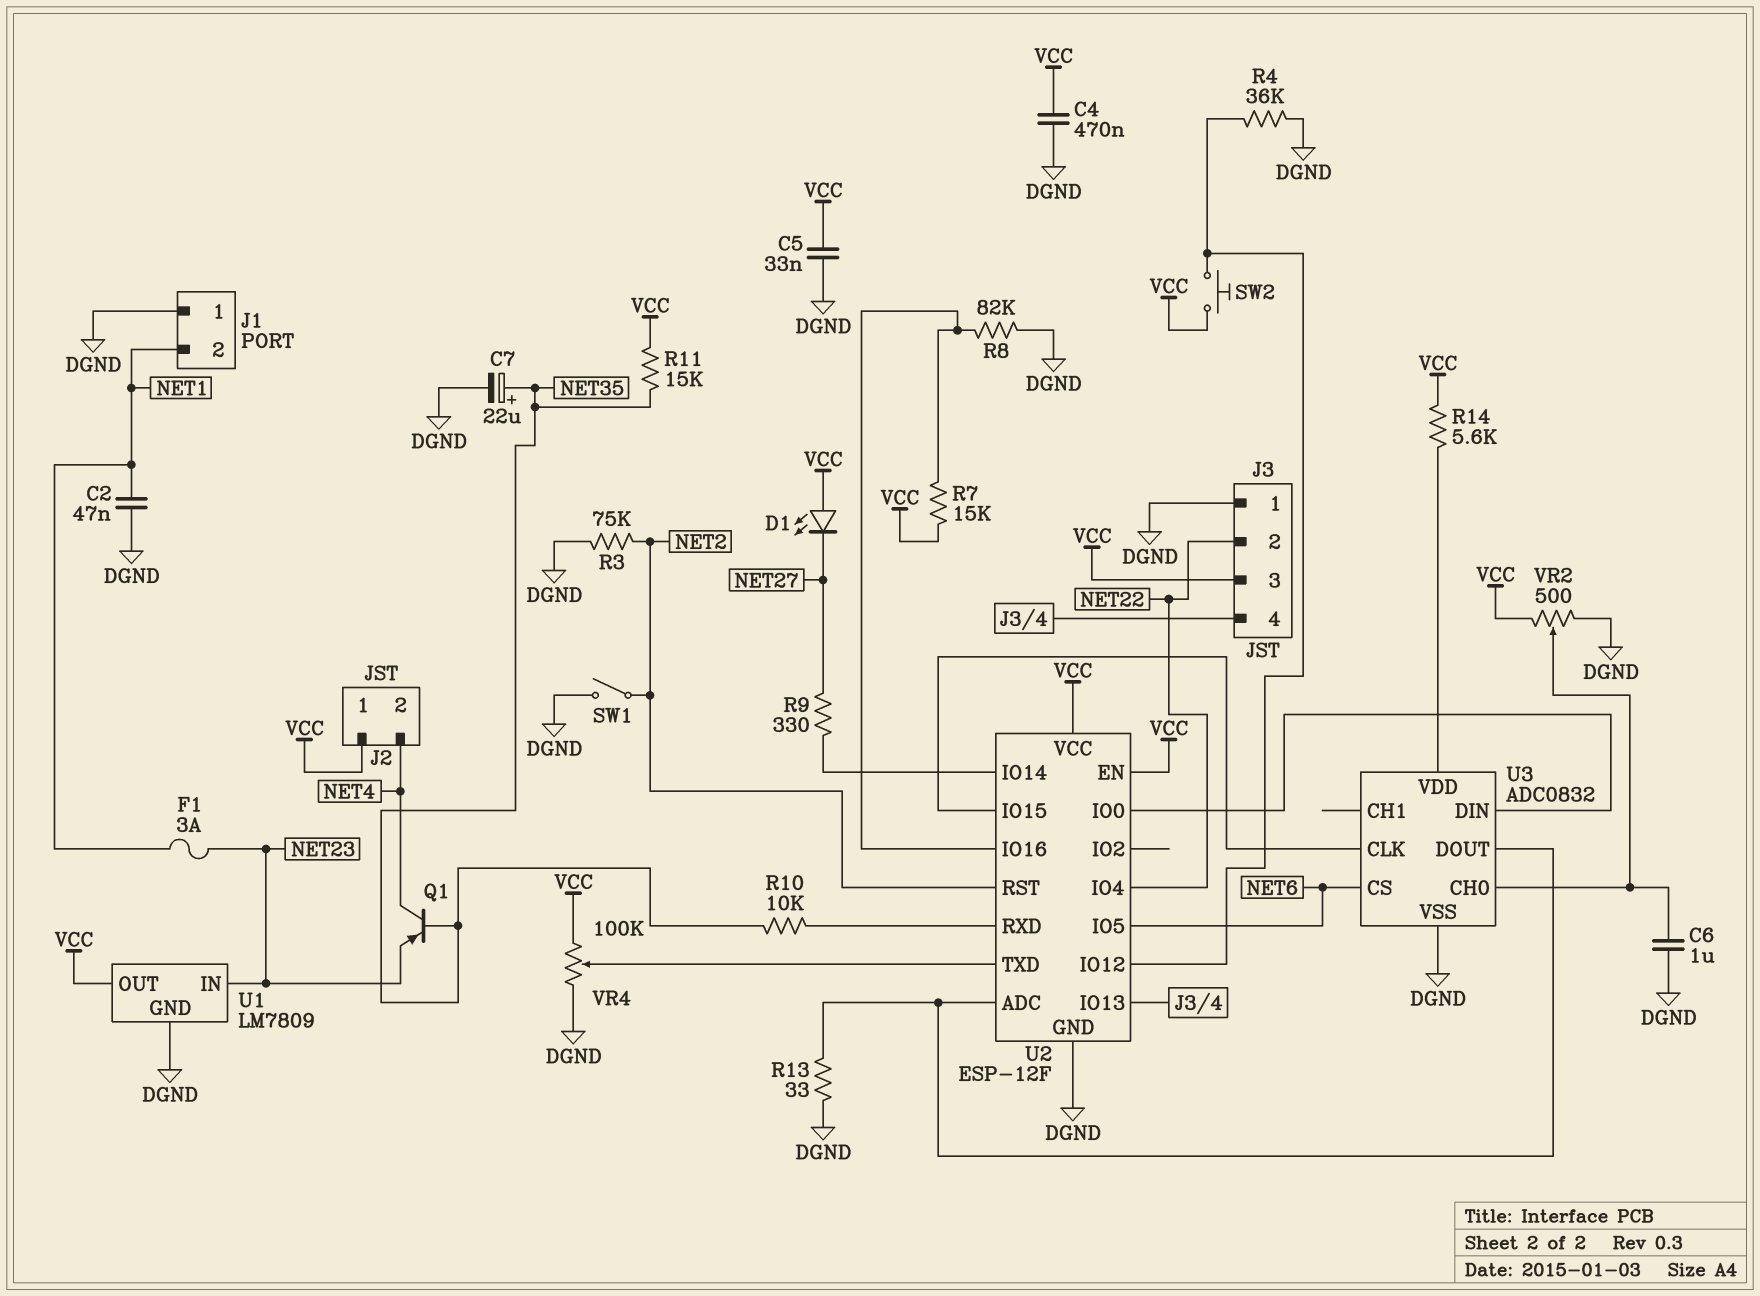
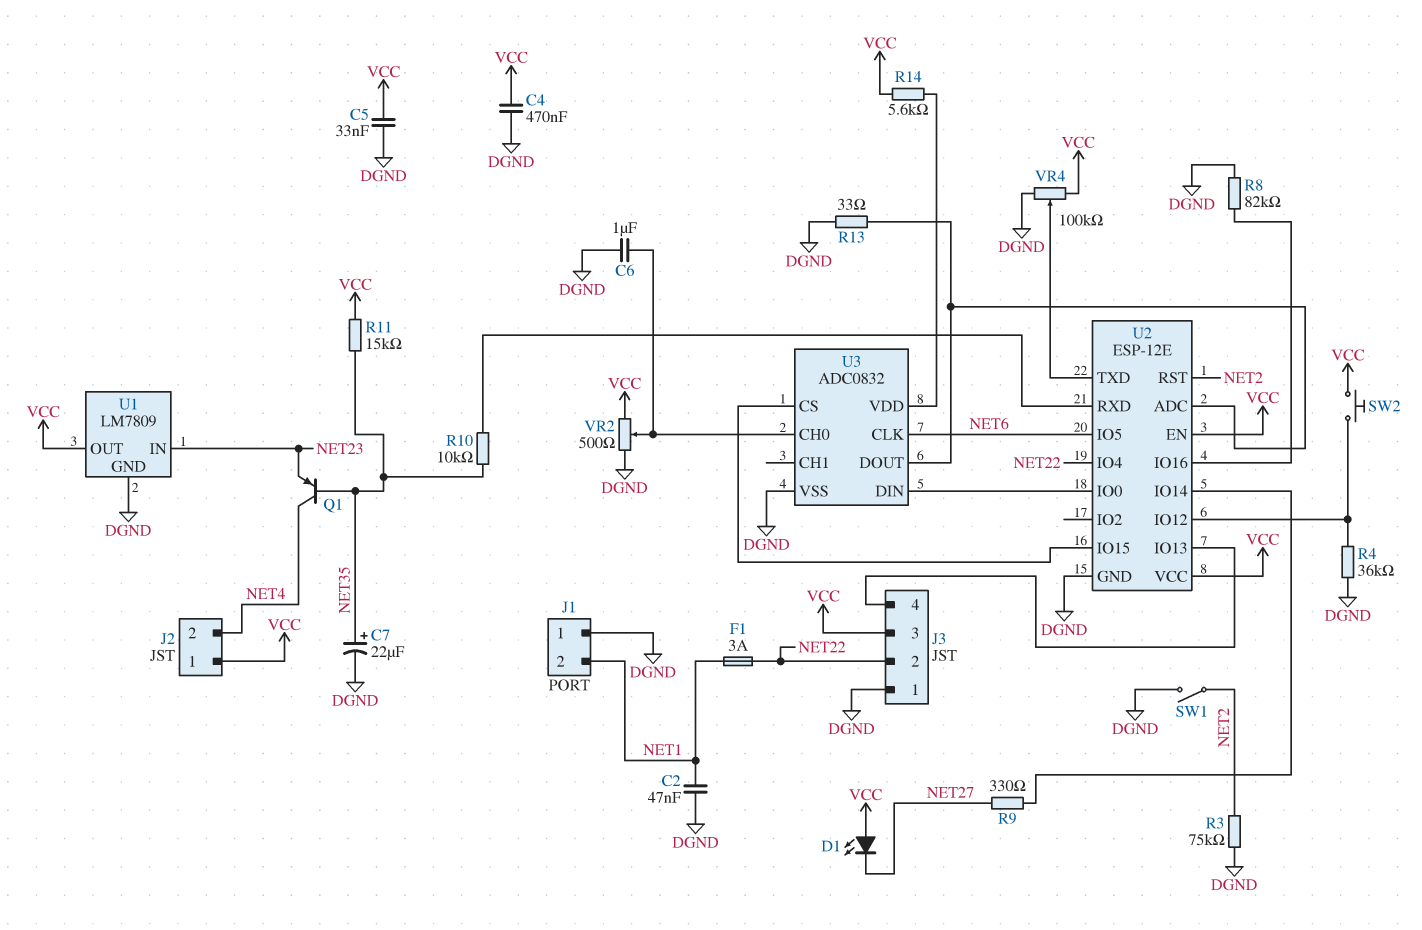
F1: 3A (NET1, NET23) -> 3A (NET1, NET22)
R7: 15k (U2/IO16, VCC) -> none
U2: ESP-12F -> ESP-12E
U3 pin CLK: U2/IO15 -> NET6
U3 pin CS: NET6 -> U2/IO15

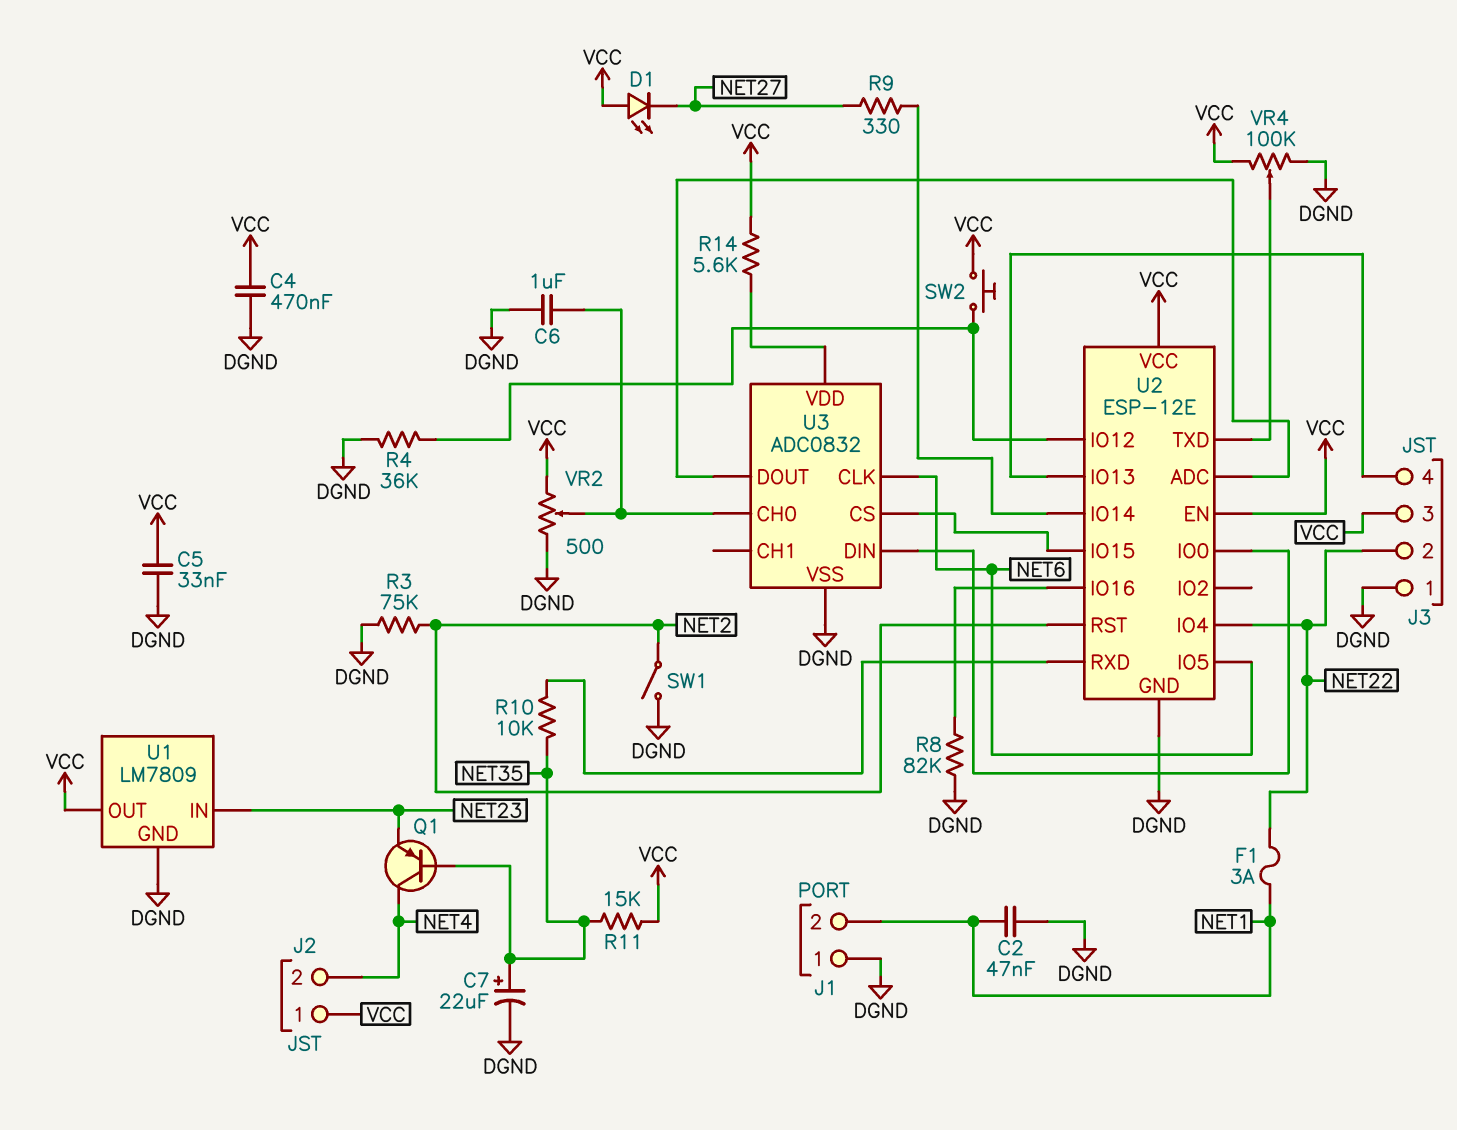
R13: 33 (DGND, U2/ADC) -> none

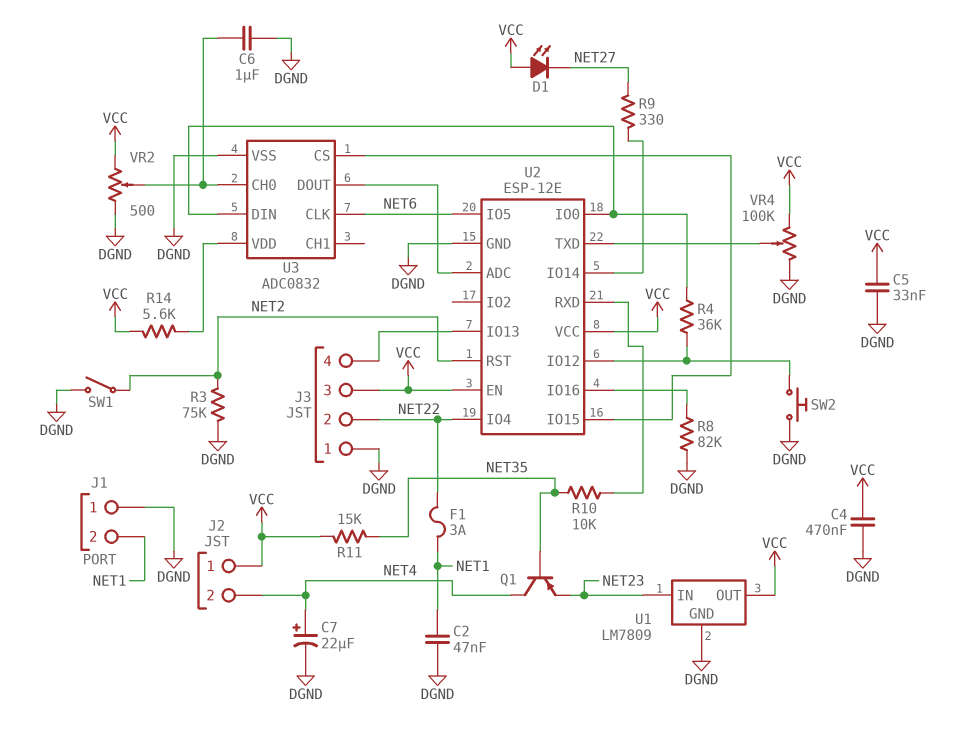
C7: 22uF (plus NET35, minus DGND) -> 22uF (plus NET4, minus DGND)
R4: 36k (DGND, U2/IO12) -> 36k (U2/IO0, U2/IO12)
SW2: button (U2/IO12, VCC) -> button (DGND, U2/IO12)

